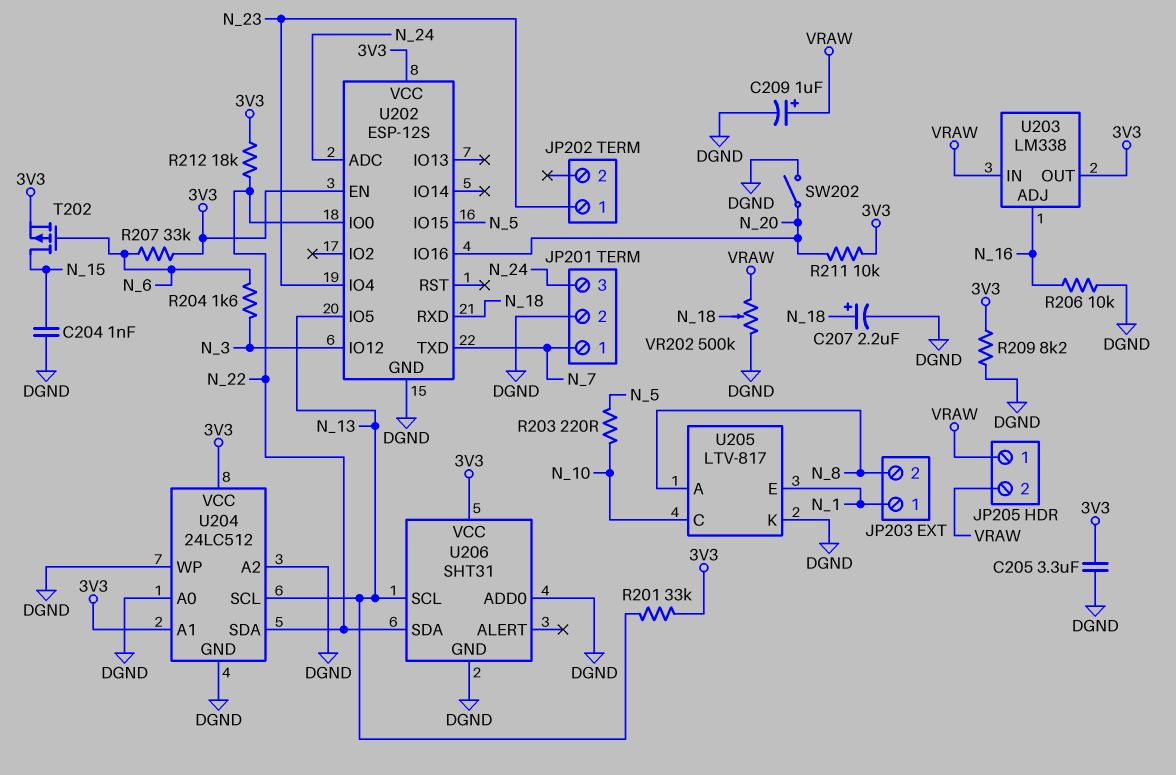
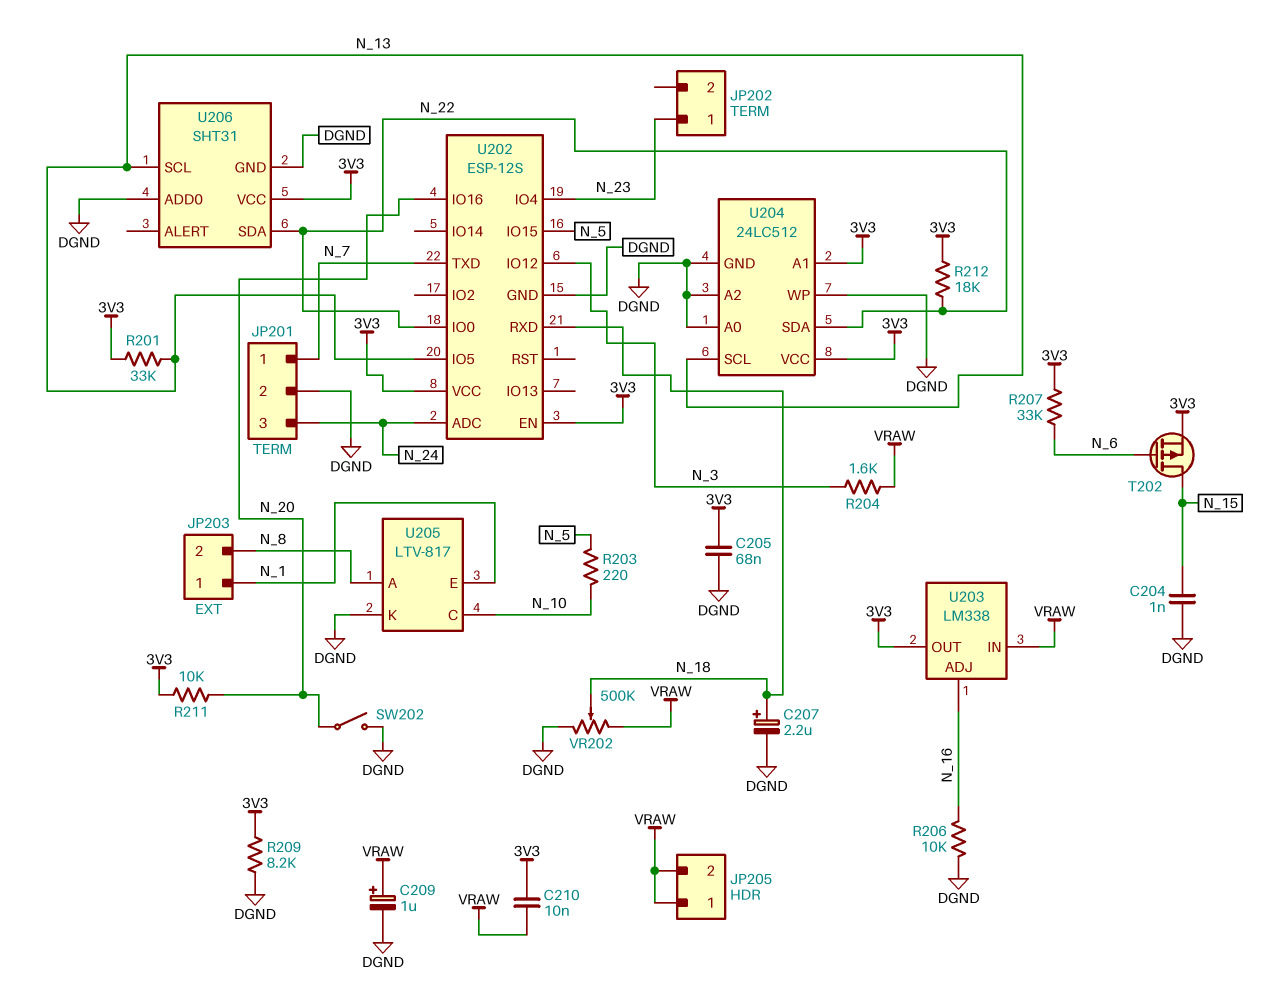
C205: 3.3uF (3V3, DGND) -> 68nF (3V3, DGND)
C210: none -> 10nF (3V3, VRAW)
R204: 1.6k (N_3, N_6) -> 1.6k (N_3, VRAW)

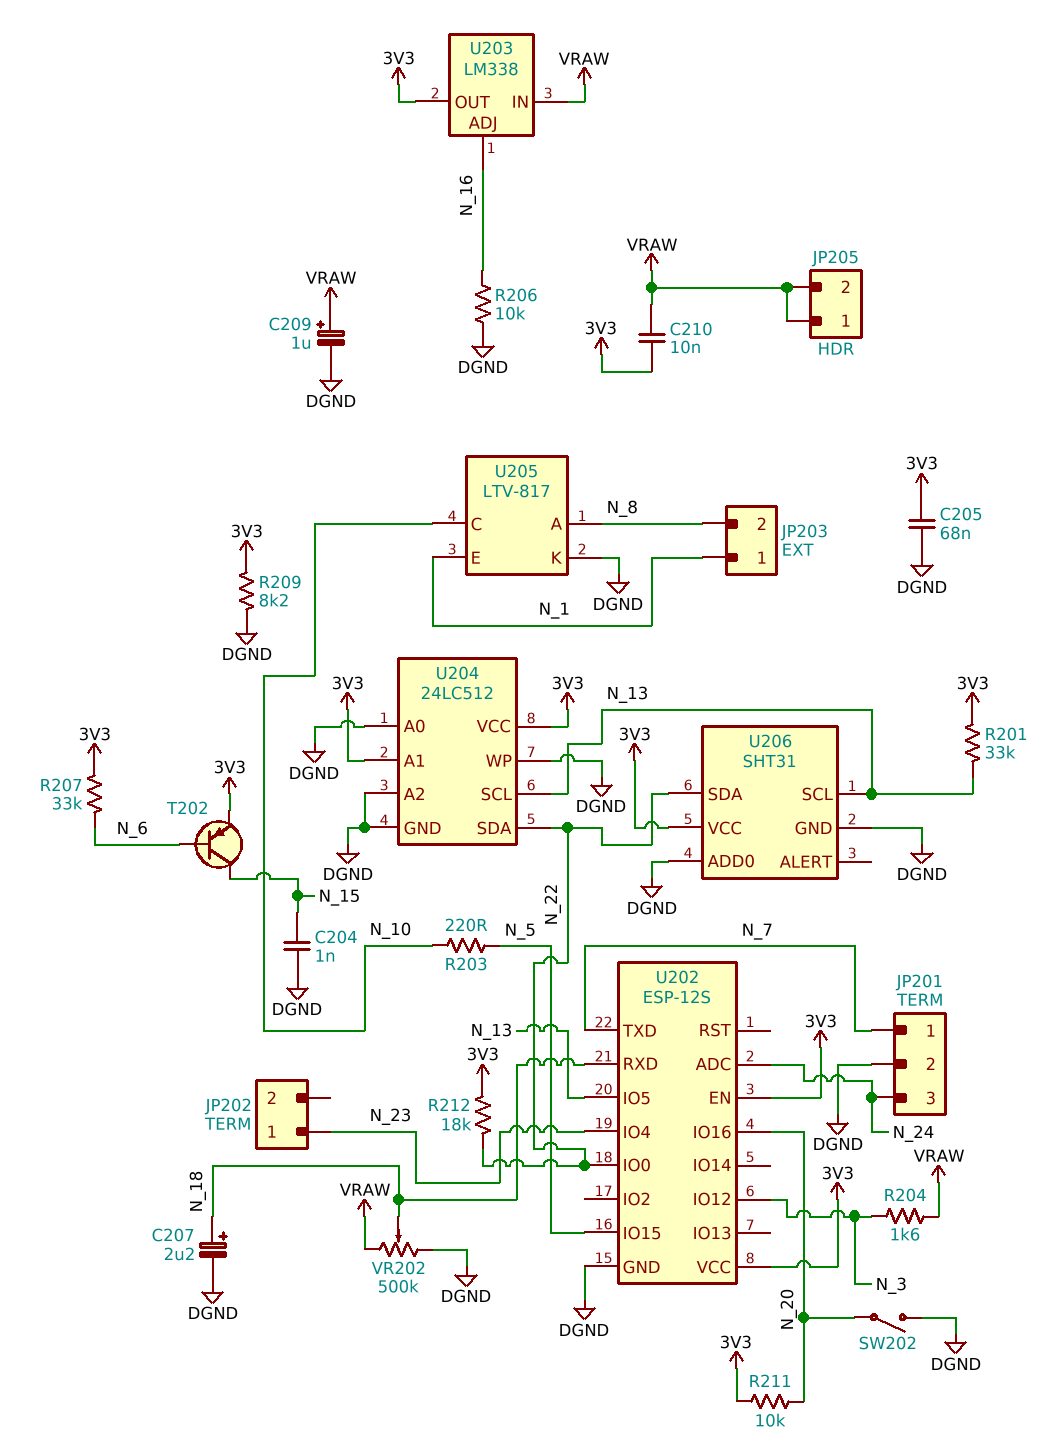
T202: PMOS (G N_6, D N_15, S 3V3) -> PNP (B N_6, C N_15, E 3V3)

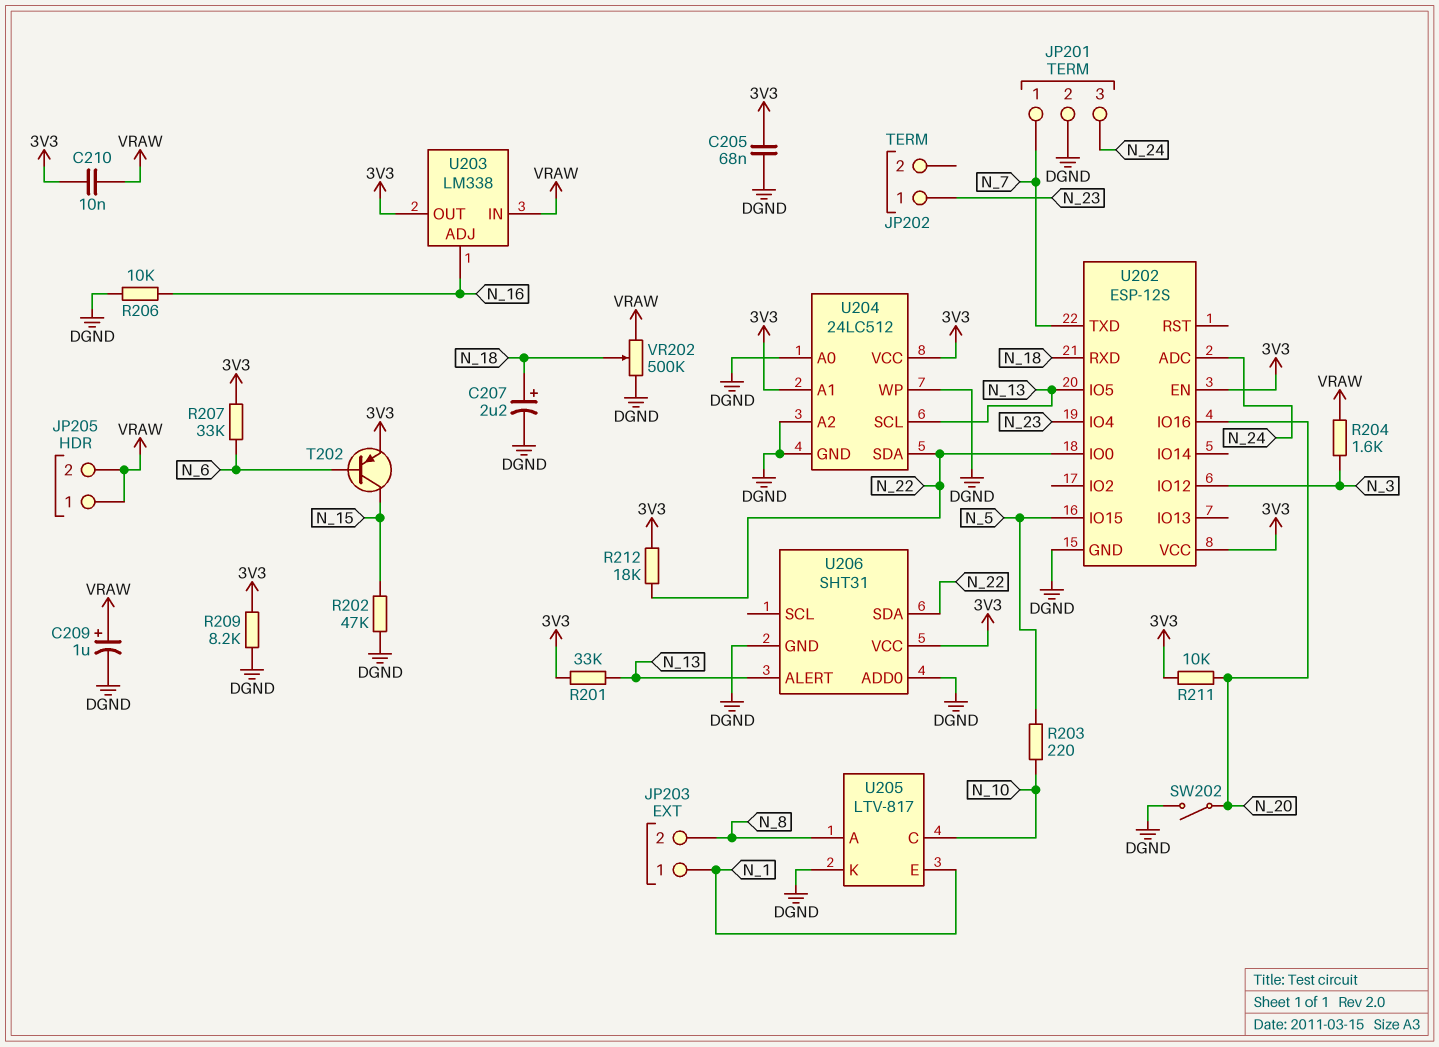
C204: 1nF (DGND, N_15) -> none
R202: none -> 47k (DGND, N_15)
U206 pin ALERT: none -> N_13
U206 pin SCL: N_13 -> none

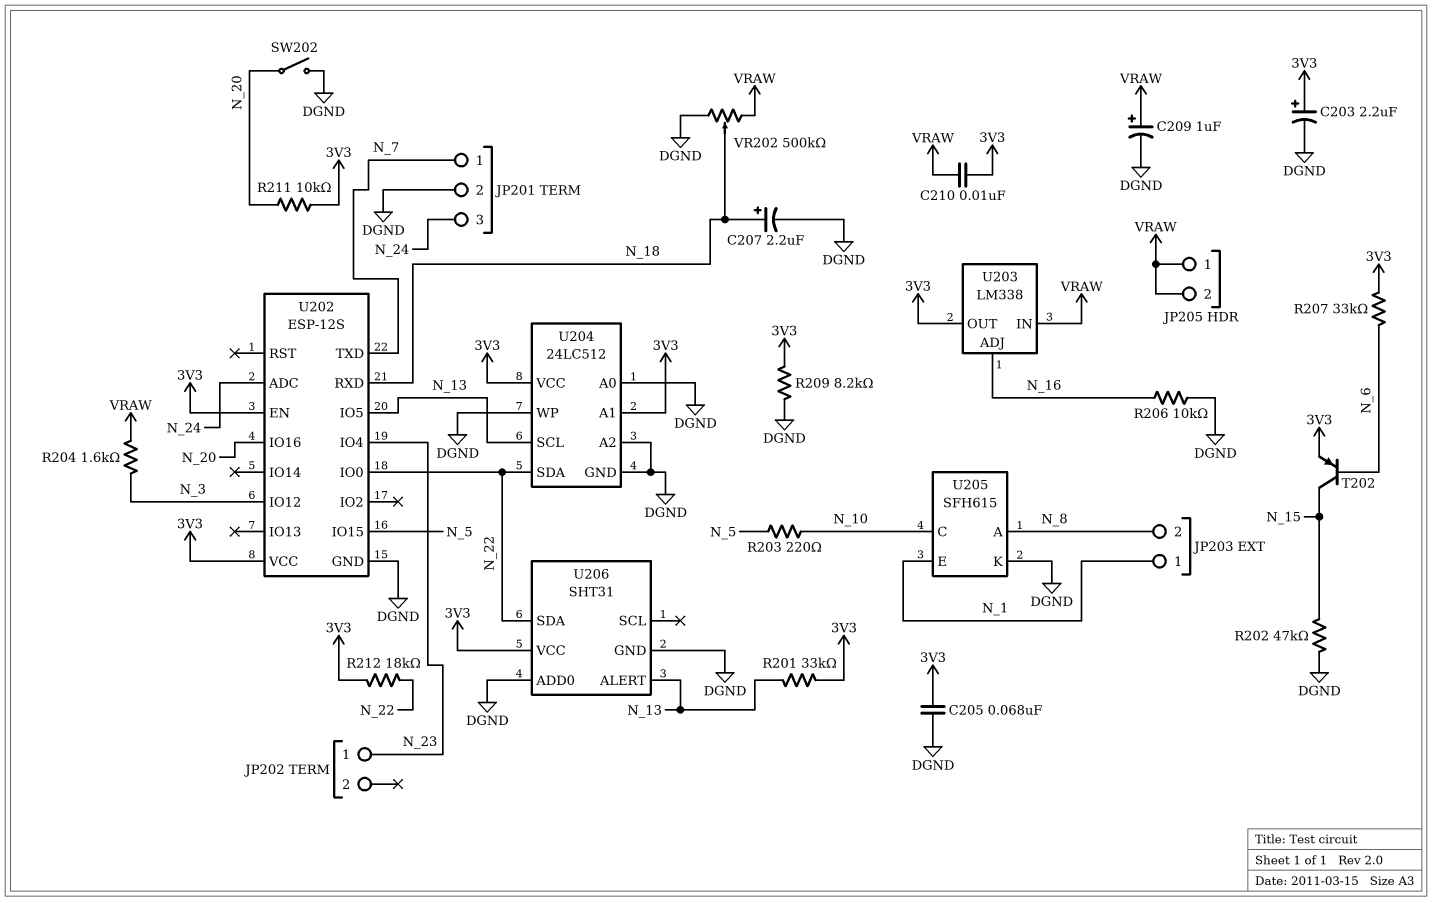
C203: none -> 2.2uF (plus 3V3, minus DGND)
U205: LTV-817 -> SFH615

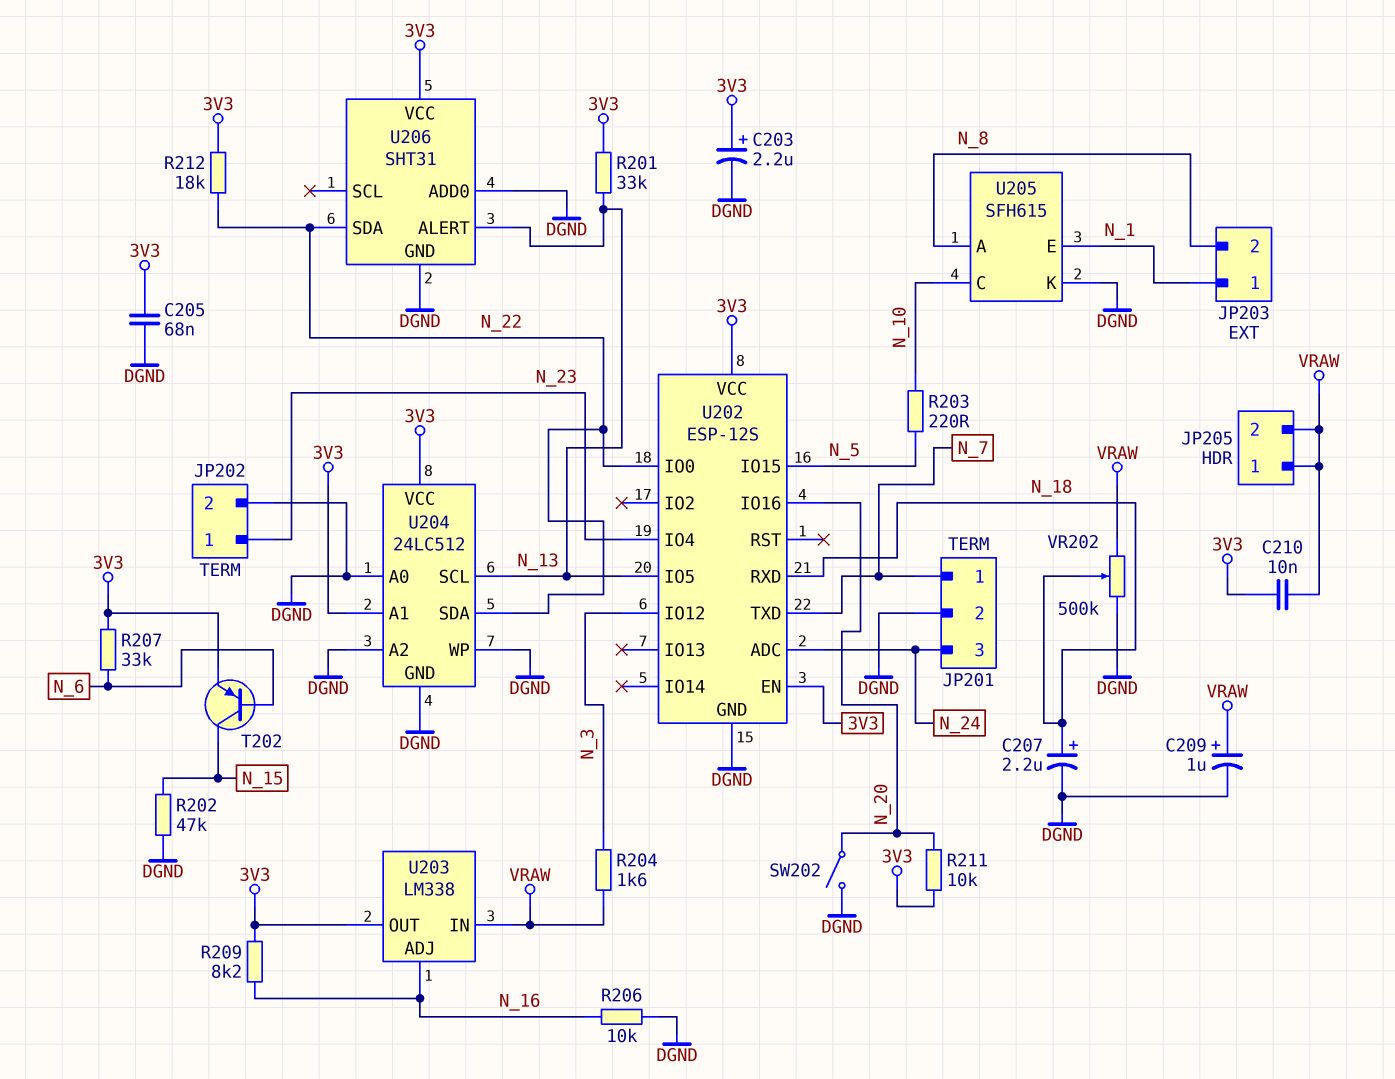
JP202 pin 2: none -> DGND
R209: 8.2k (3V3, DGND) -> 8.2k (3V3, N_16)

